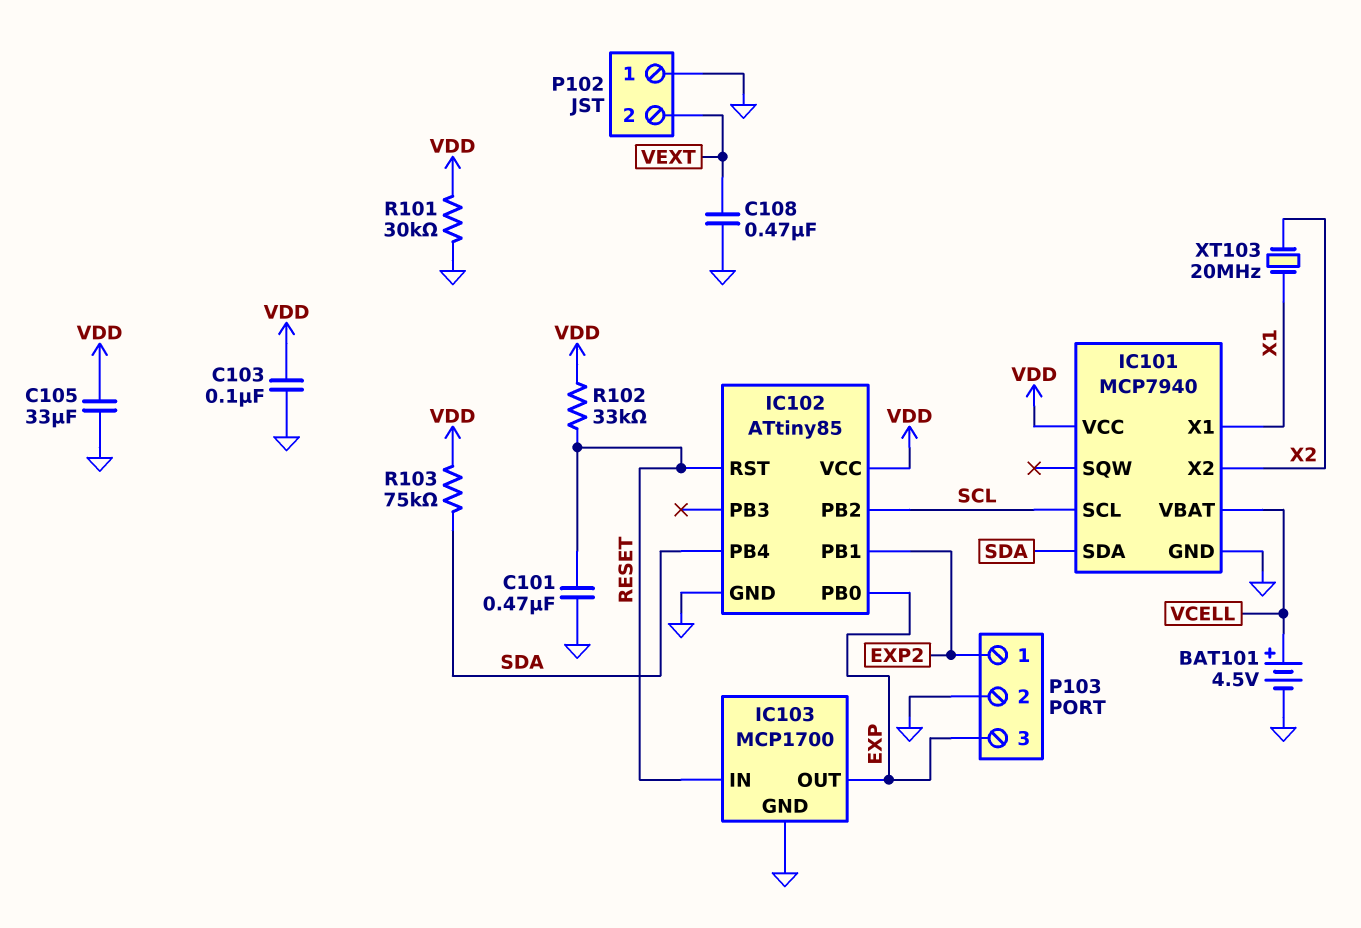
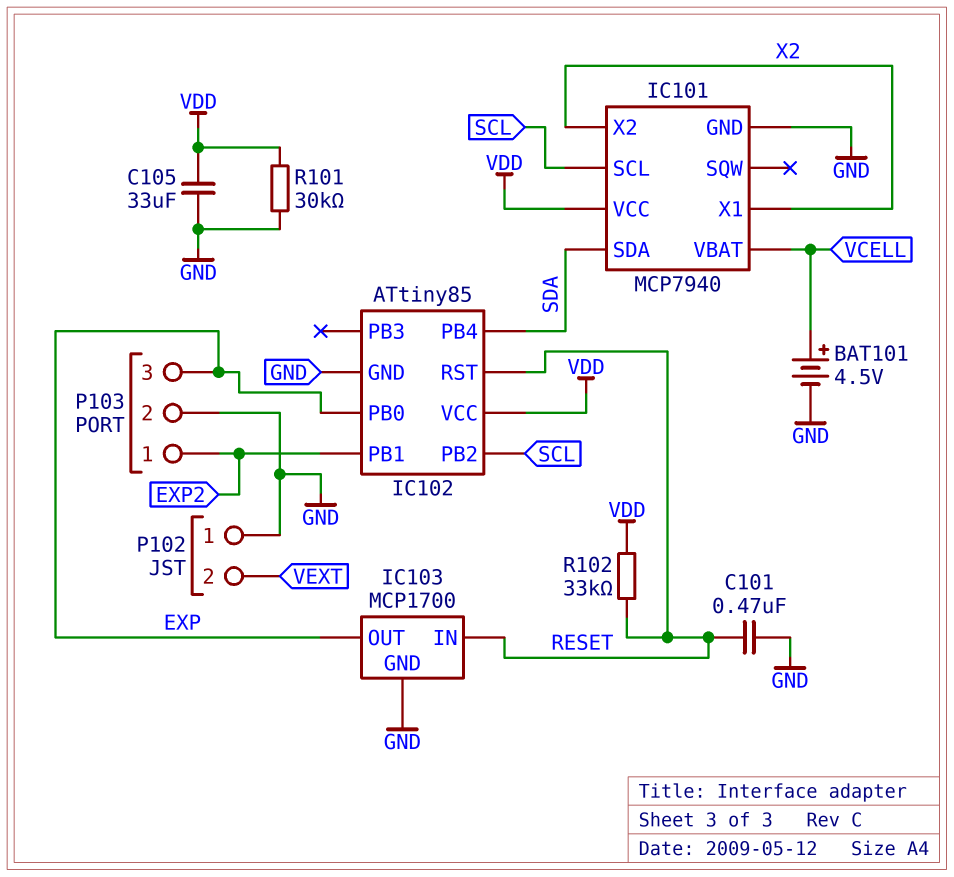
C103: 100nF (GND, VDD) -> none
C108: 470nF (GND, VEXT) -> none
IC101 pin X1: X1 -> X2
R103: 75k (SDA, VDD) -> none
XT103: 20MHz (X1, X2) -> none

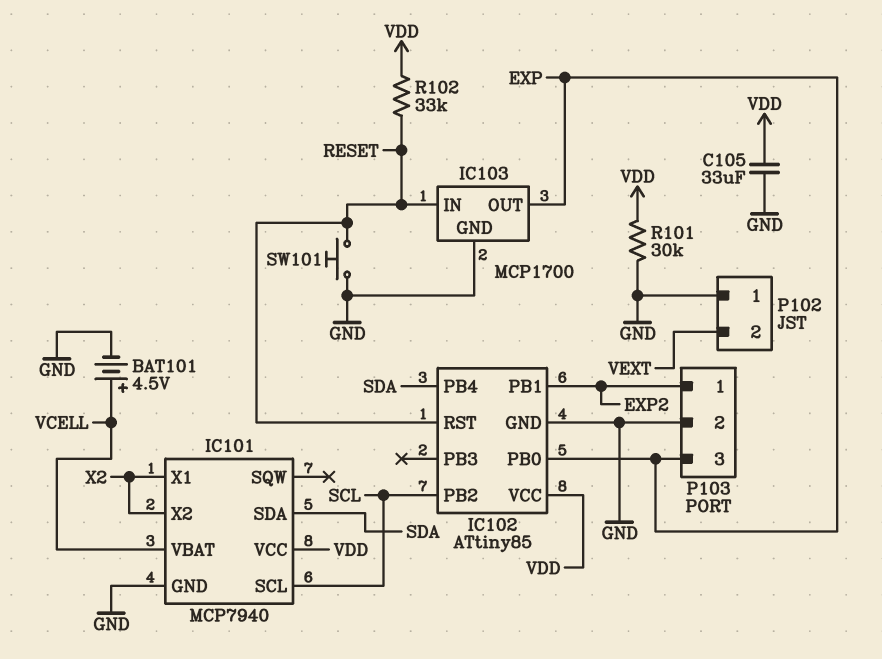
C101: 470nF (GND, RESET) -> none
SW101: none -> button (GND, RESET)

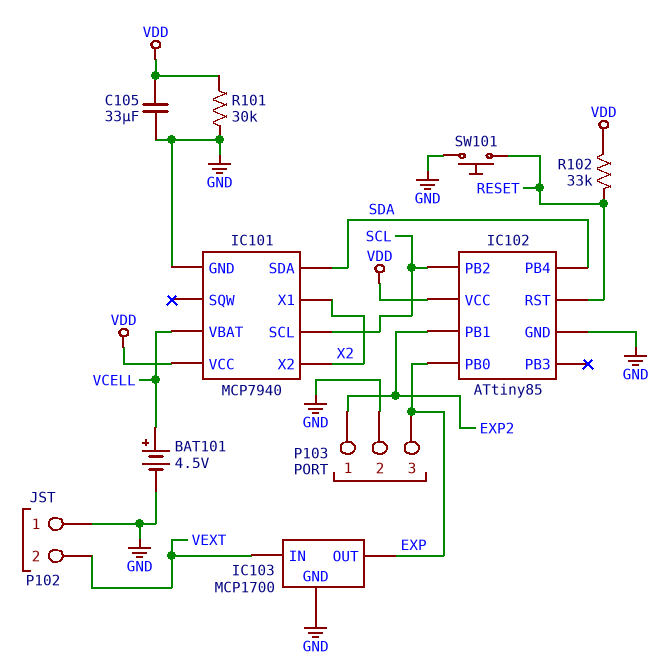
IC103 pin IN: RESET -> VEXT

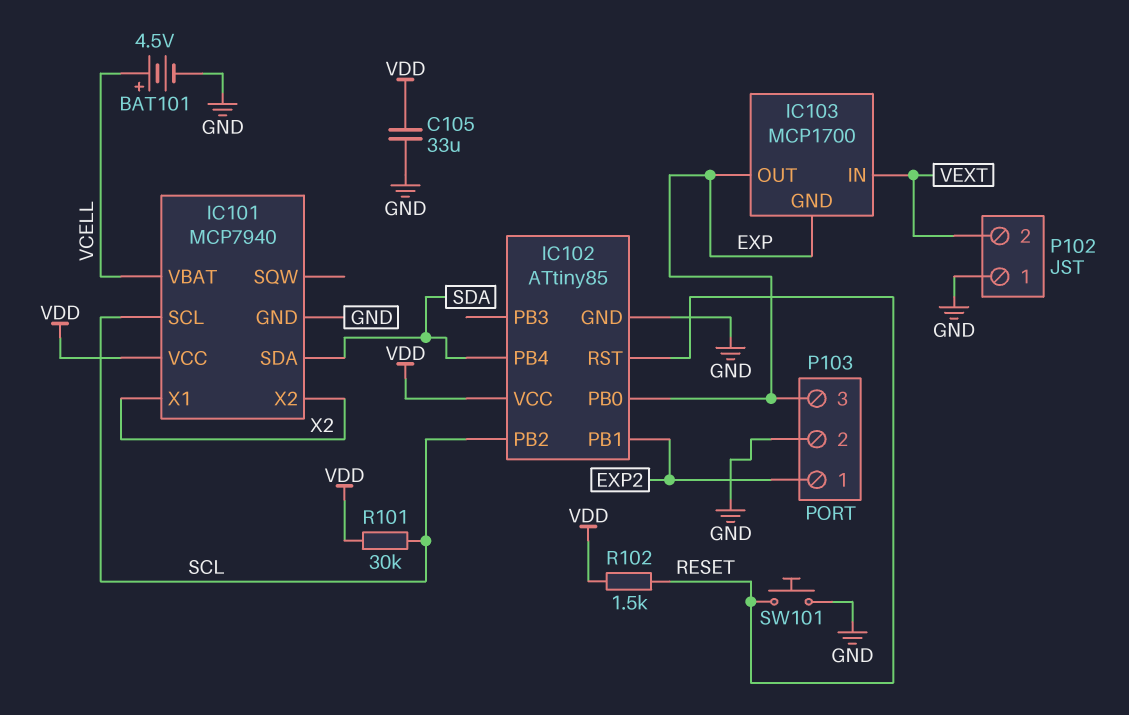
IC103 pin GND: GND -> EXP
R101: 30k (GND, VDD) -> 30k (SCL, VDD)
R102: 33k (RESET, VDD) -> 1.5k (RESET, VDD)

